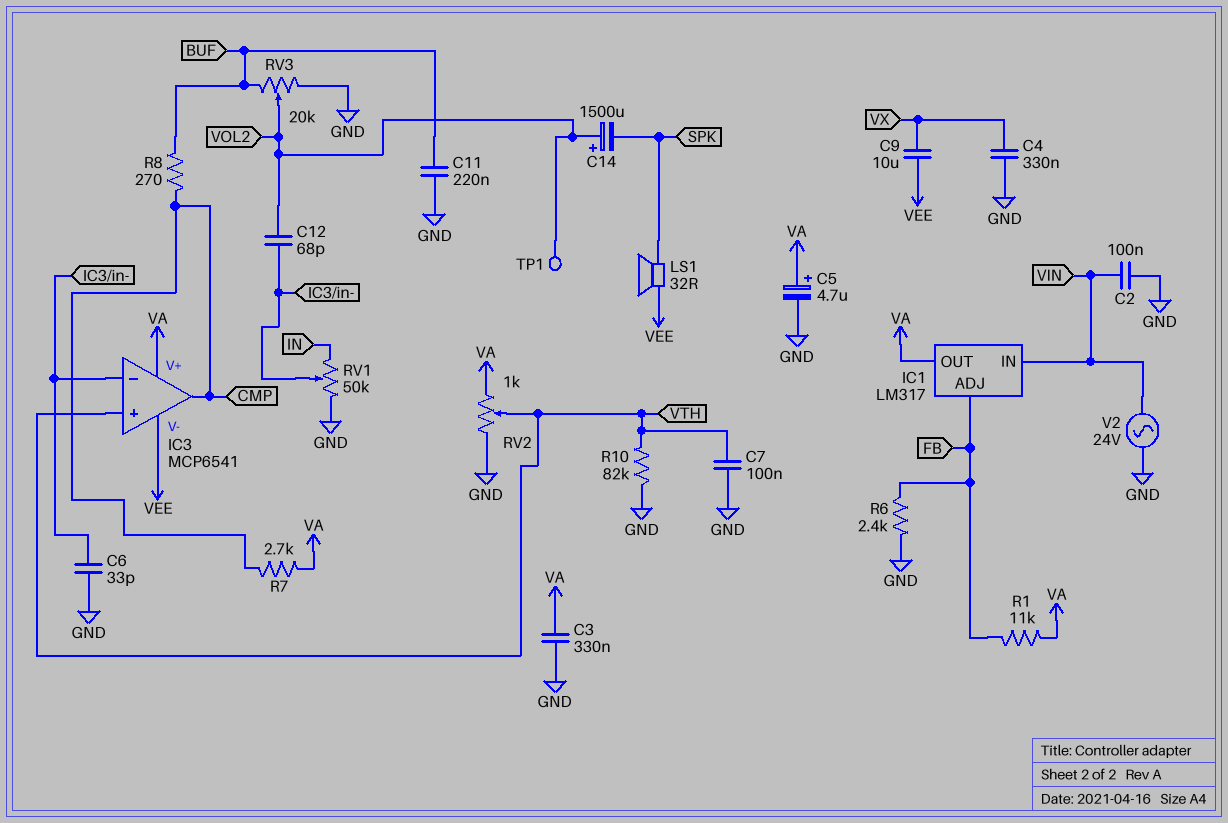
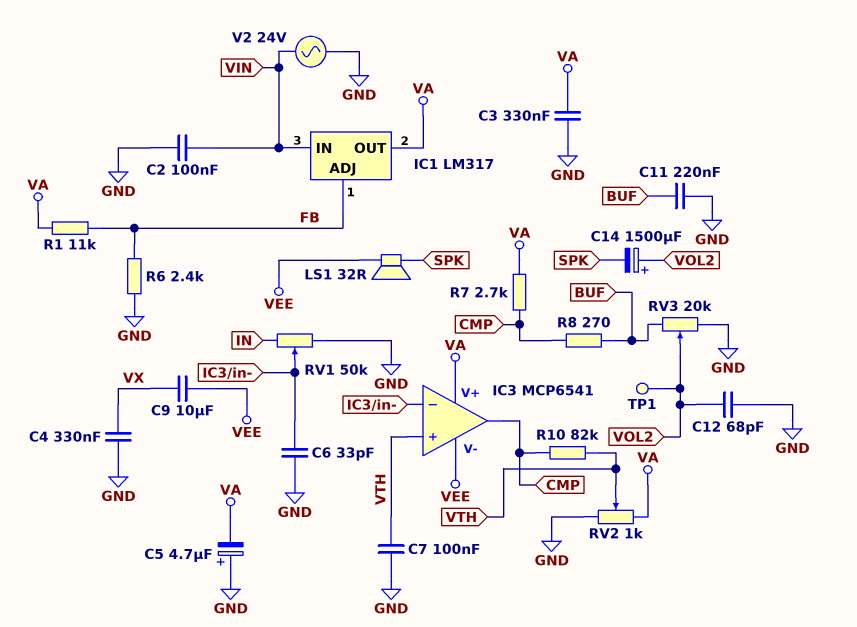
C5: 4.7uF (plus VA, minus GND) -> 4.7uF (plus GND, minus VA)
C12: 68pF (IC3/in-, VOL2) -> 68pF (GND, VOL2)
R10: 82k (GND, VTH) -> 82k (CMP, VTH)

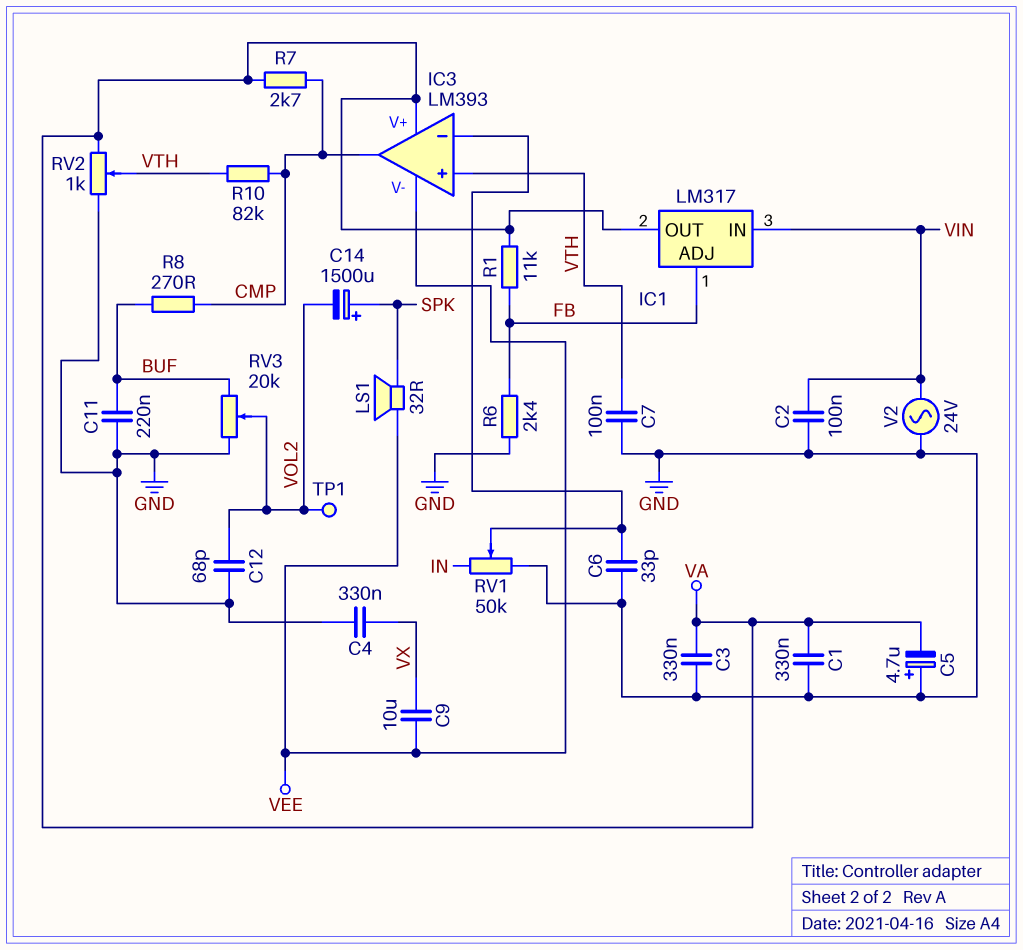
C1: none -> 330nF (GND, VA)
C14: 1500uF (plus VOL2, minus SPK) -> 1500uF (plus SPK, minus VOL2)
IC3: MCP6541 -> LM393

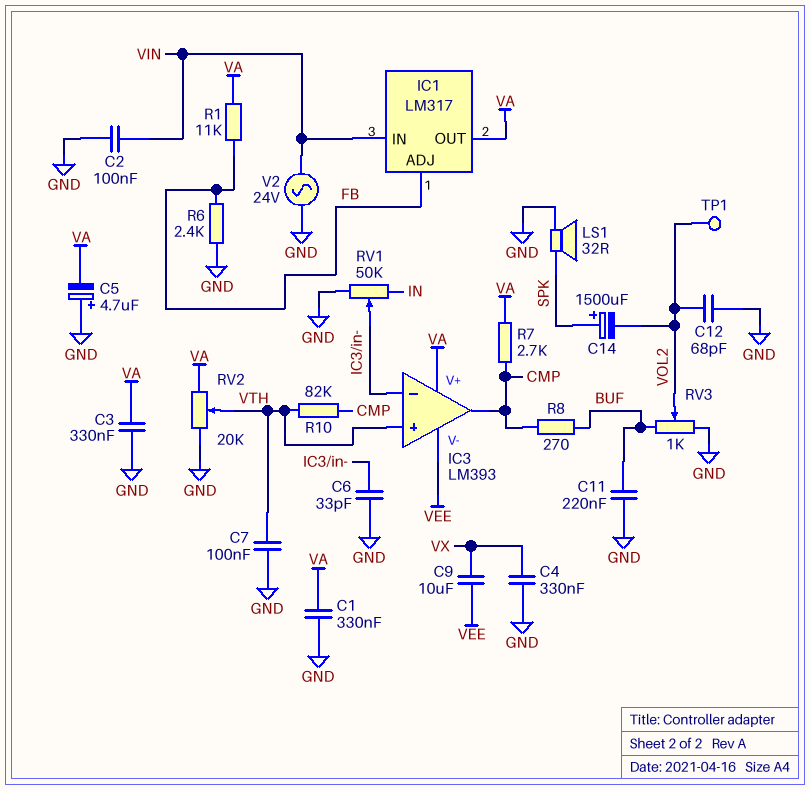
LS1: speaker 32R (SPK, VEE) -> speaker 32R (GND, SPK)
RV2: 1k (GND, VA, wiper VTH) -> 20k (GND, VA, wiper VTH)
RV3: 20k (BUF, GND, wiper VOL2) -> 1k (BUF, GND, wiper VOL2)

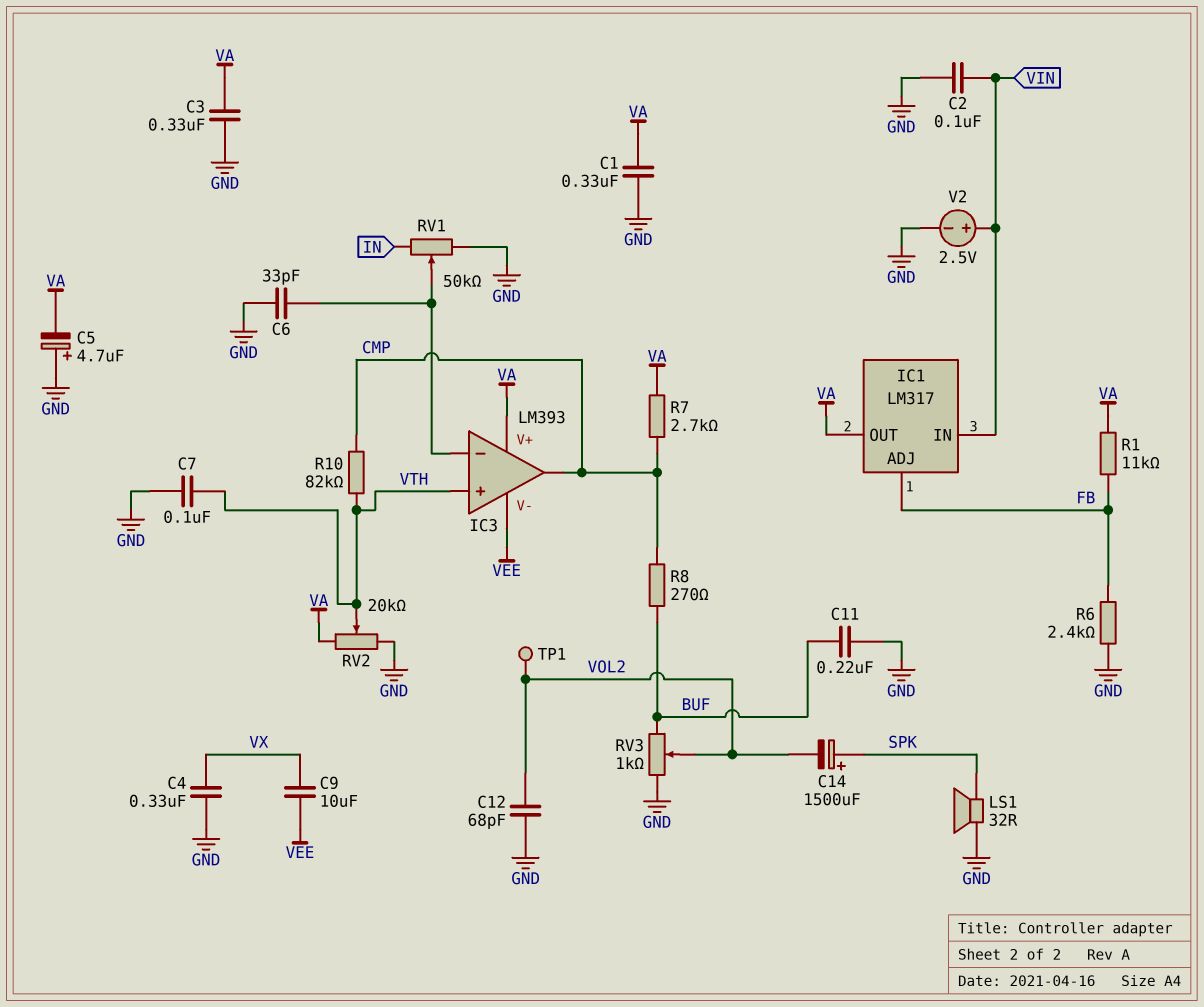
V2: AC 24V (GND, VIN) -> 2.5V (plus VIN, minus GND)

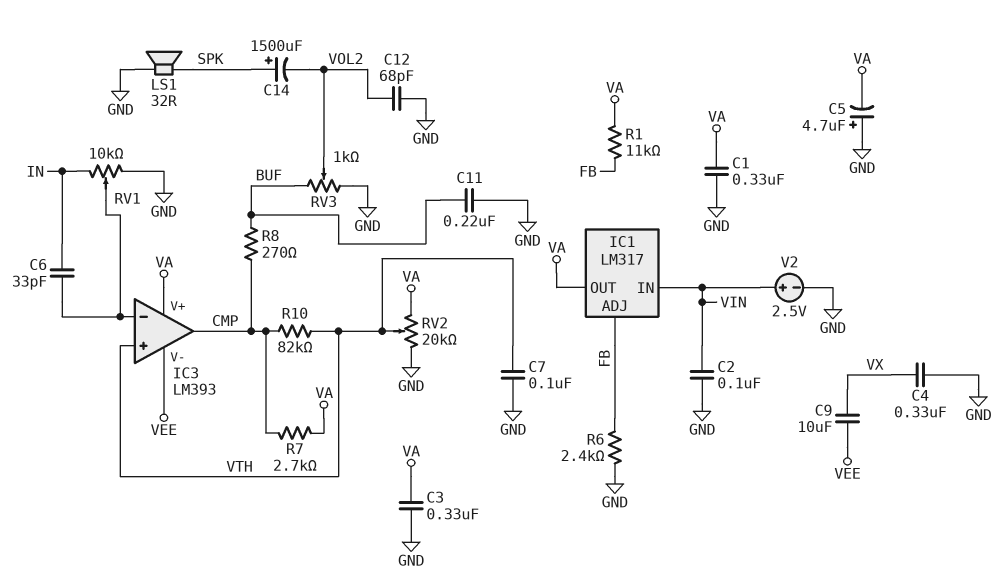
C6: 33pF (GND, IC3/in-) -> 33pF (IC3/in-, IN)
RV1: 50k (GND, IN, wiper IC3/in-) -> 10k (GND, IN, wiper IC3/in-)
TP1: test point (VOL2) -> none

